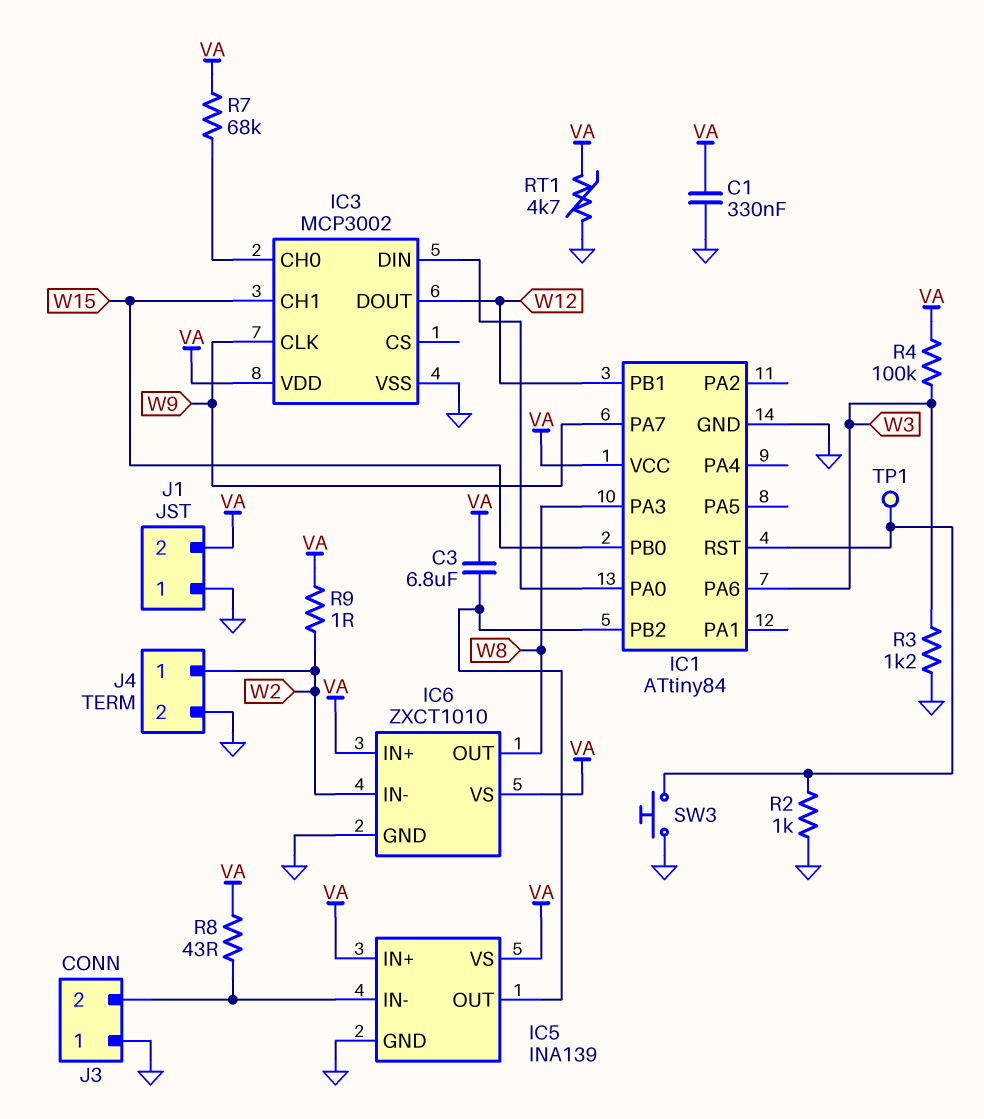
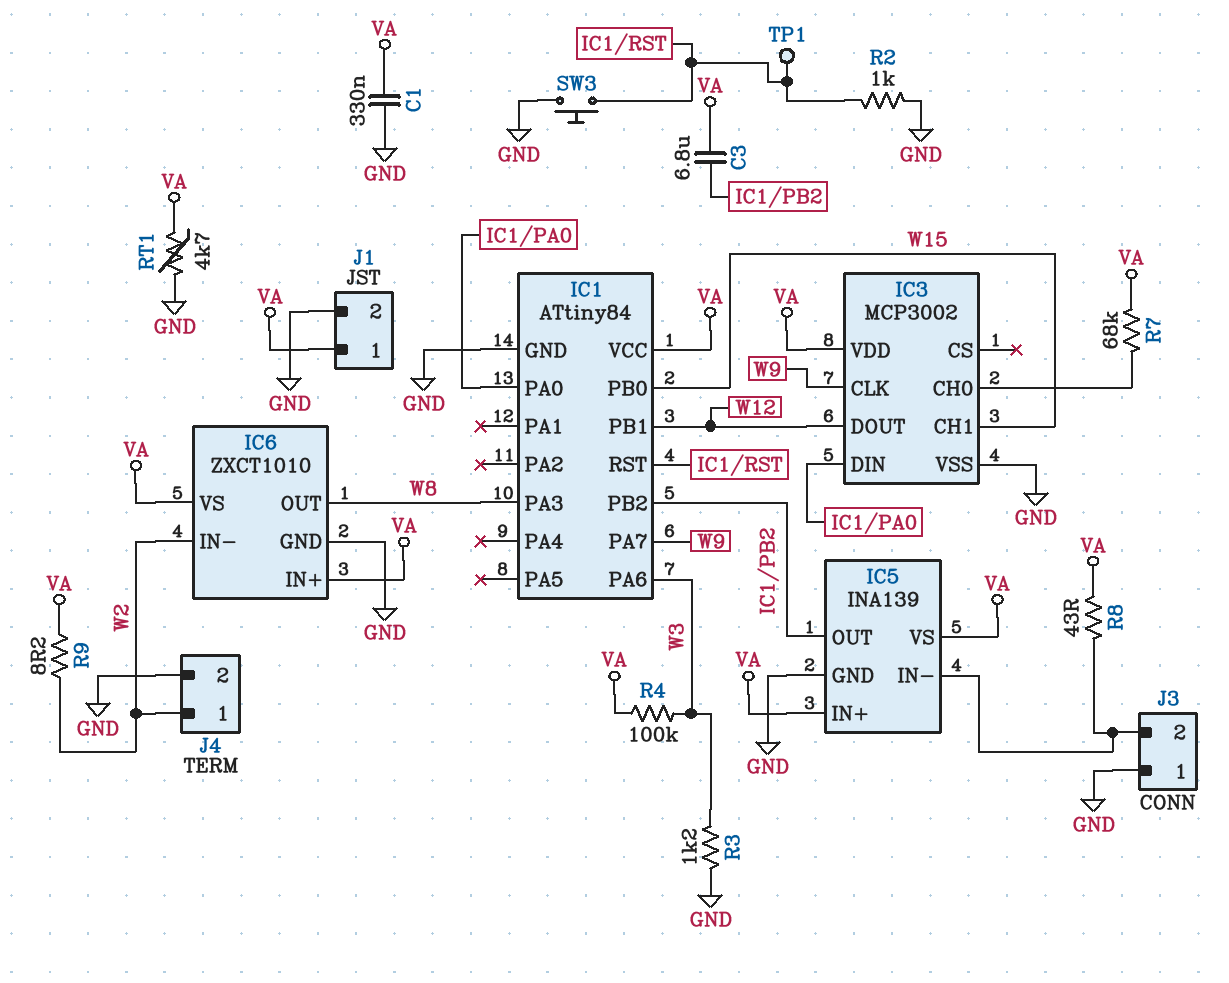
J1 pin 1: GND -> VA
J1 pin 2: VA -> GND
R9: 1 (VA, W2) -> 8.2 (VA, W2)

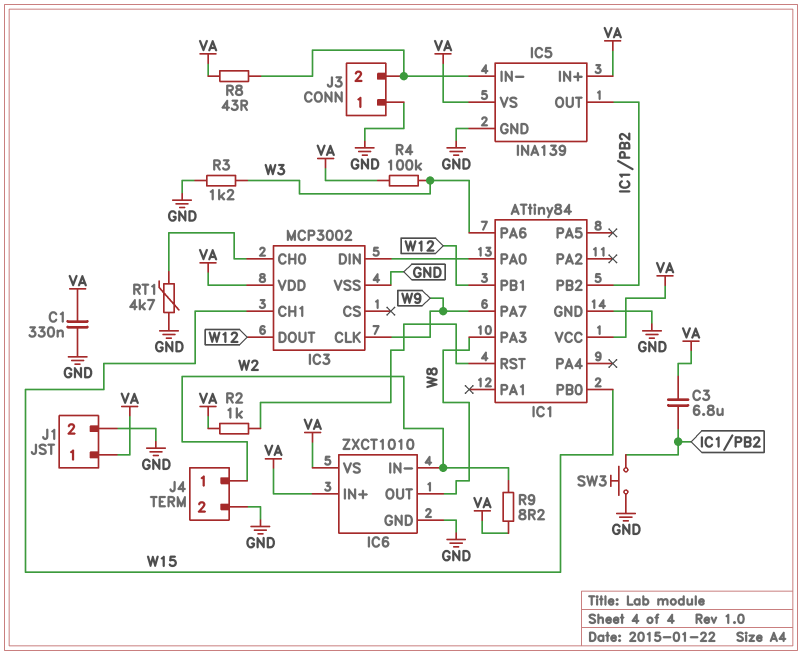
R2: 1k (GND, IC1/RST) -> 1k (IC1/RST, VA)
R7: 68k (IC3/CH0, VA) -> none
RT1: 4.7k (GND, VA) -> 4.7k (GND, IC3/CH0)
SW3: button (GND, IC1/RST) -> button (GND, IC1/PB2)
TP1: test point (IC1/RST) -> none

